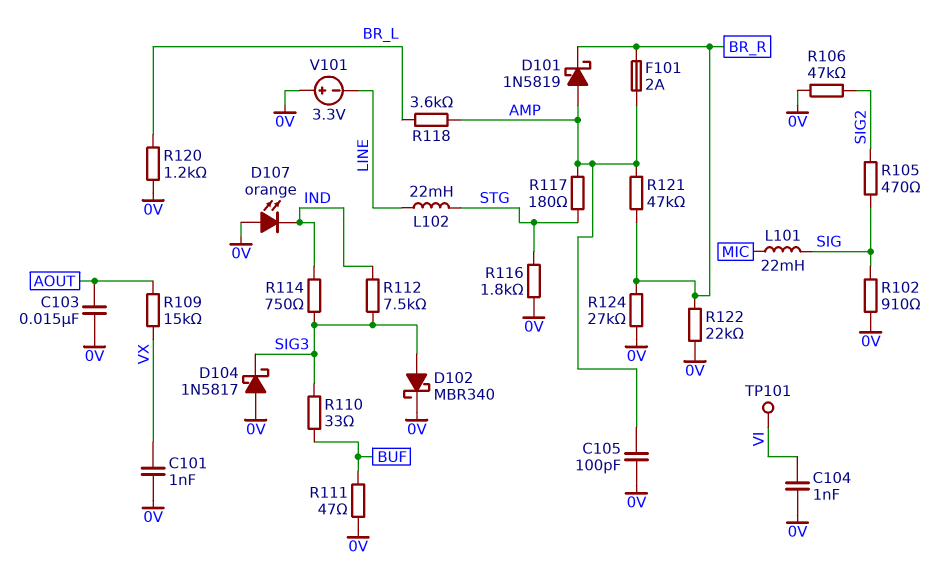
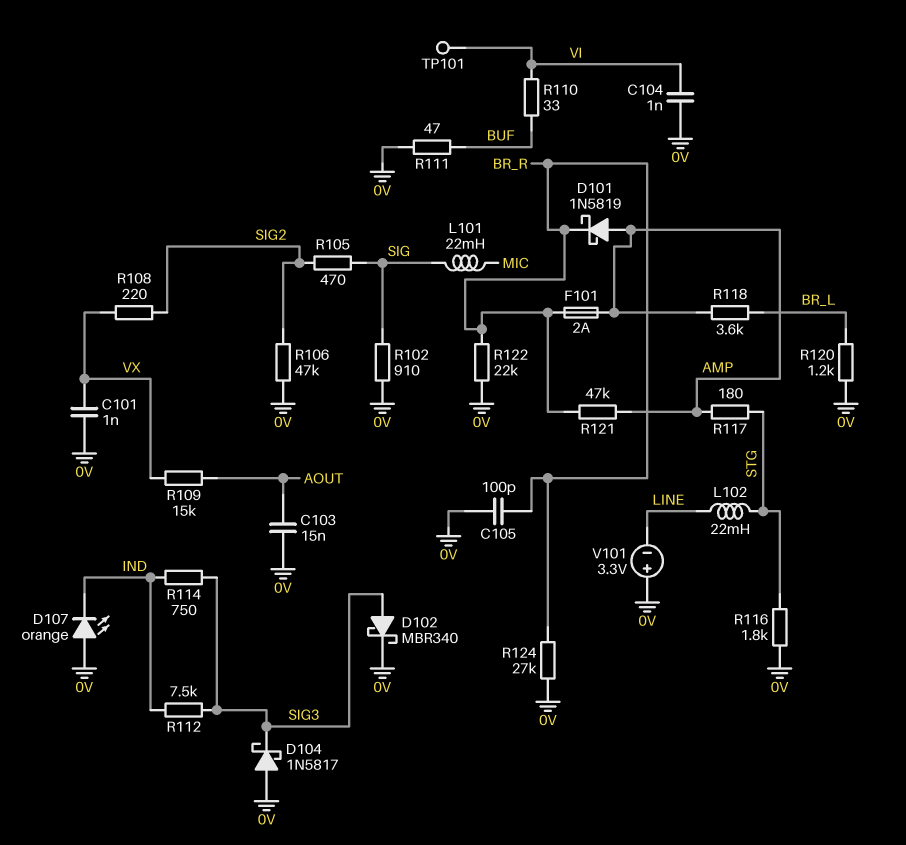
C105: 100pF (0V, AMP) -> 100pF (0V, BR_R)
R108: none -> 220 (SIG2, VX)
R110: 33 (BUF, SIG3) -> 33 (BUF, VI)

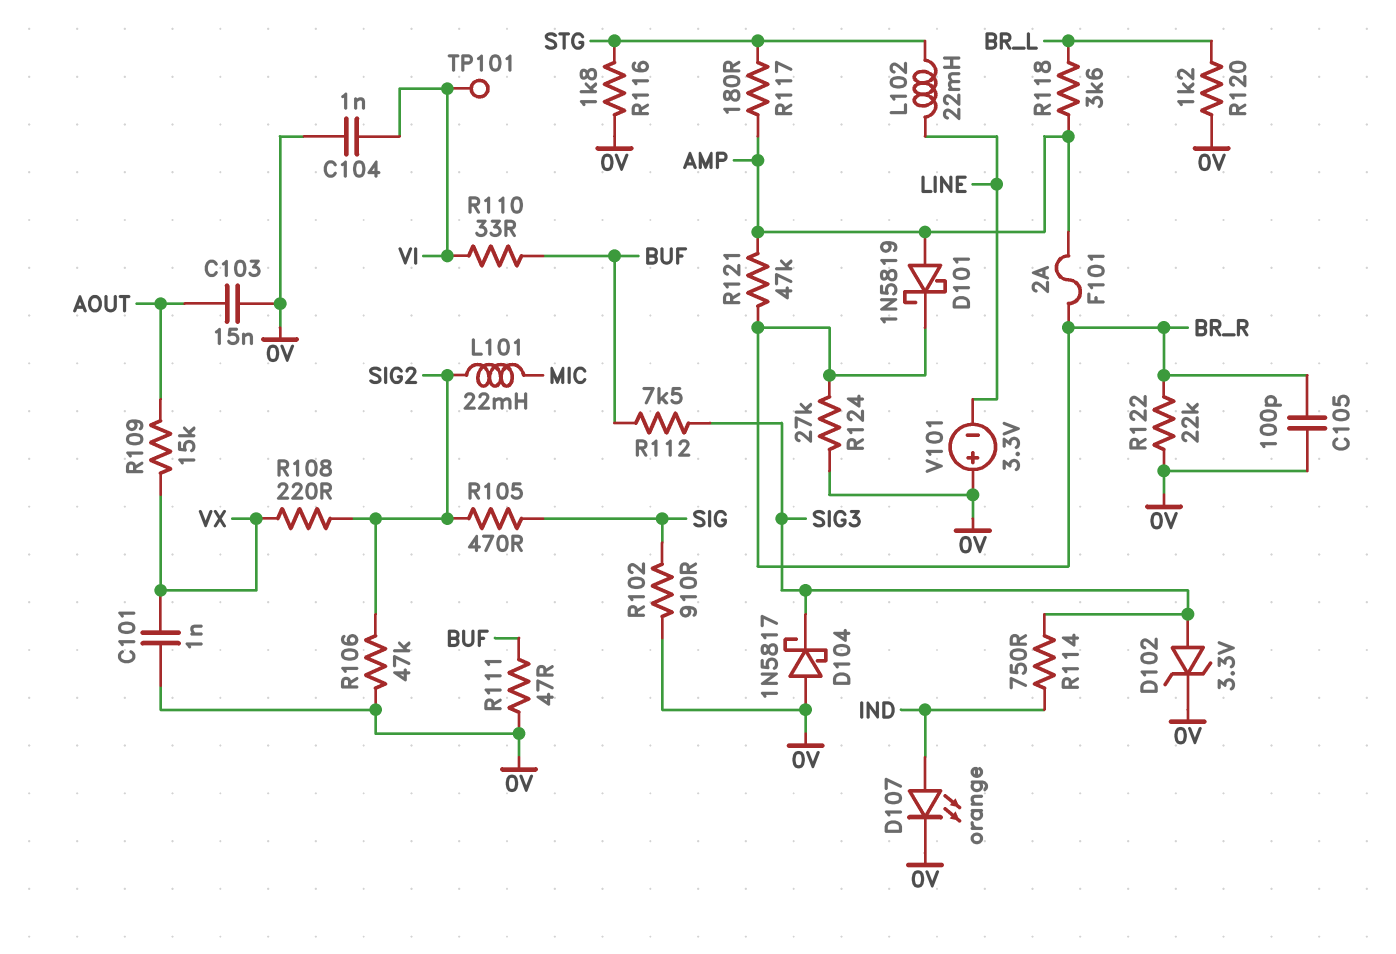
D102: schottky MBR340 (A SIG3, K 0V) -> zener 3.3V (A SIG3, K 0V)
D107: LED orange (A 0V, K IND) -> LED orange (A IND, K 0V)
L101: 22mH (MIC, SIG) -> 22mH (MIC, SIG2)
R112: 7.5k (IND, SIG3) -> 7.5k (BUF, SIG3)

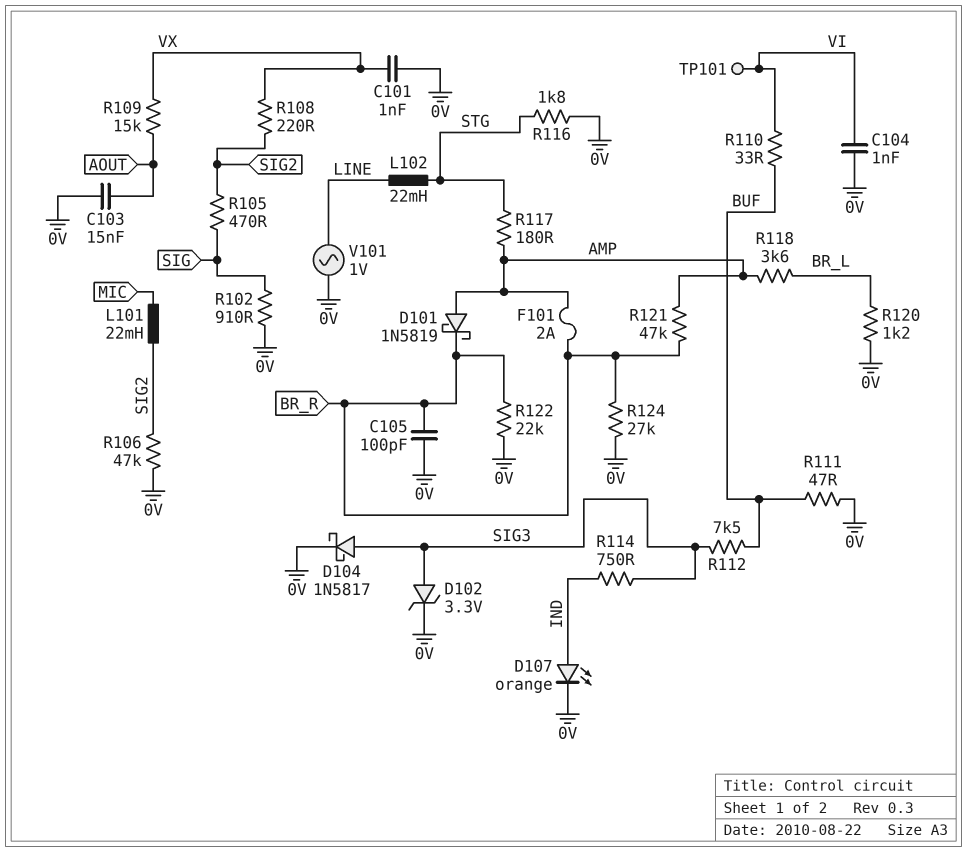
D104: schottky 1N5817 (A 0V, K SIG3) -> schottky 1N5817 (A SIG3, K 0V)
V101: 3.3V (plus 0V, minus LINE) -> AC 1V (0V, LINE)

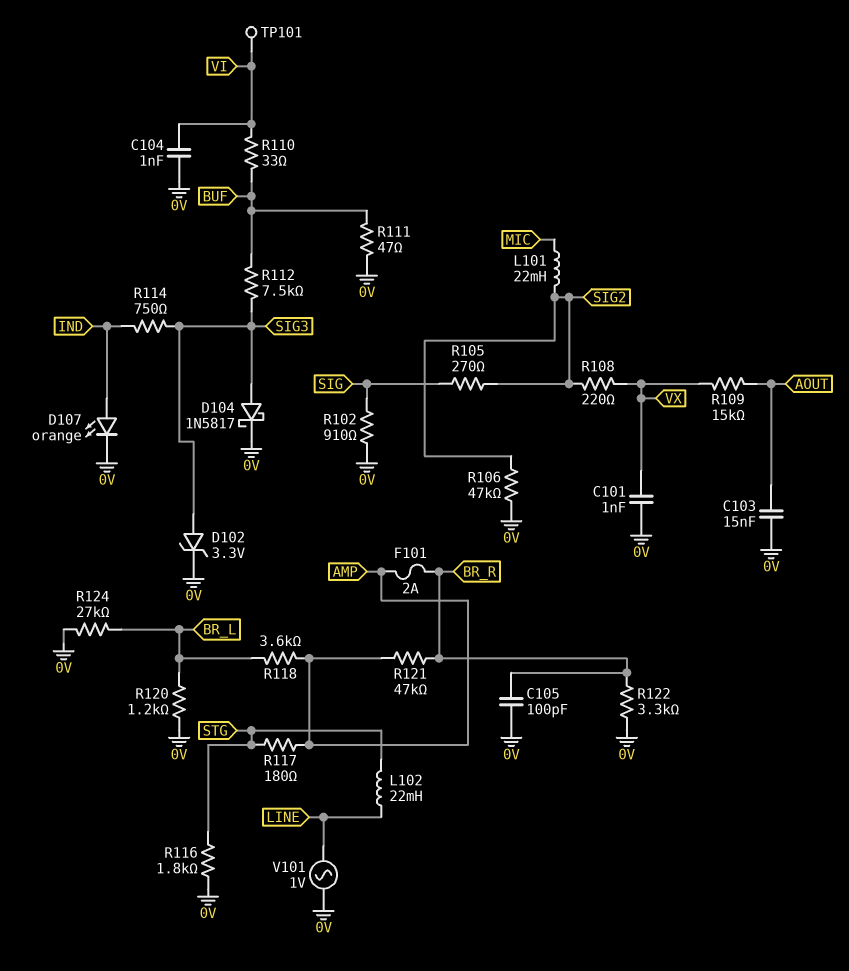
D101: schottky 1N5819 (A AMP, K BR_R) -> none
R105: 470 (SIG, SIG2) -> 270 (SIG, SIG2)
R122: 22k (0V, BR_R) -> 3.3k (0V, BR_R)
R124: 27k (0V, BR_R) -> 27k (0V, BR_L)

